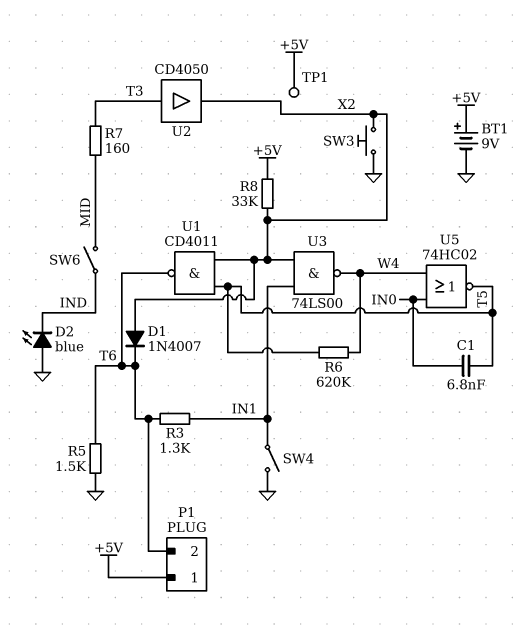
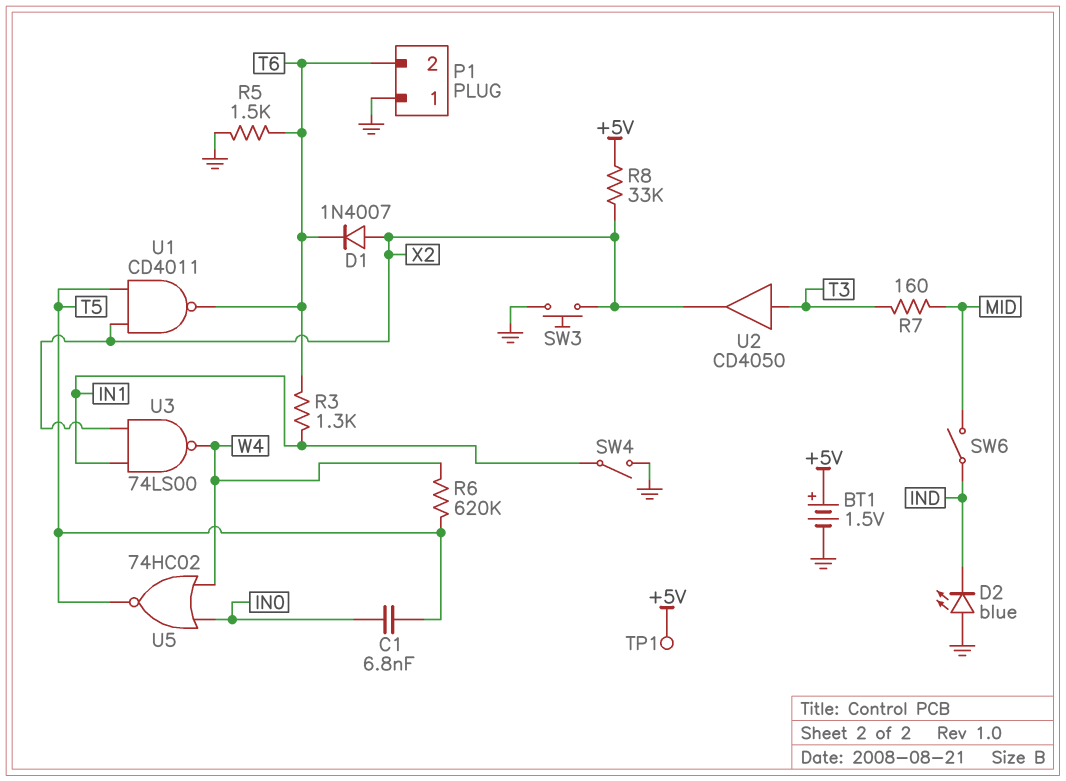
BT1: 9V (plus +5V, minus GND) -> 1.5V (plus +5V, minus GND)
P1 pin 1: +5V -> GND

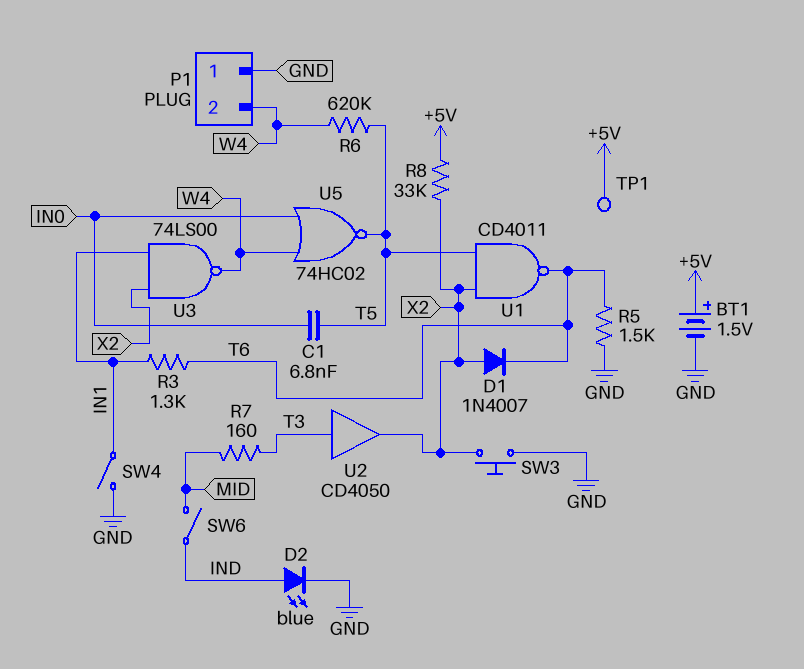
D2: LED blue (A GND, K IND) -> LED blue (A IND, K GND)
P1 pin 2: T6 -> W4

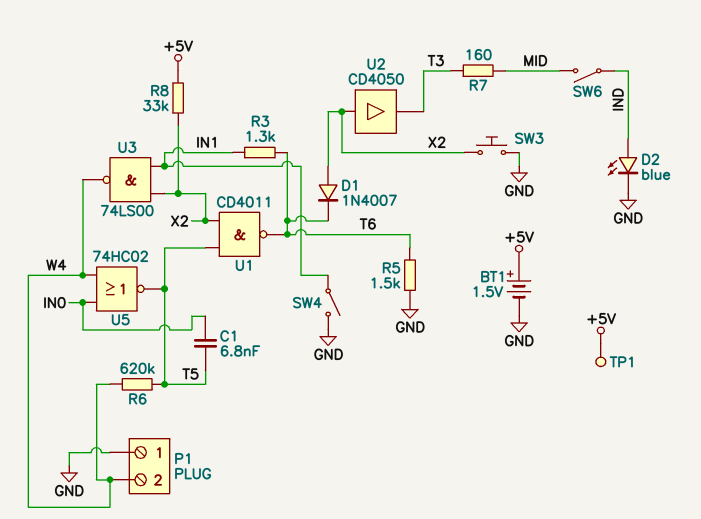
U2: buffer CD4050 (in T3, out X2) -> buffer CD4050 (in X2, out T3)

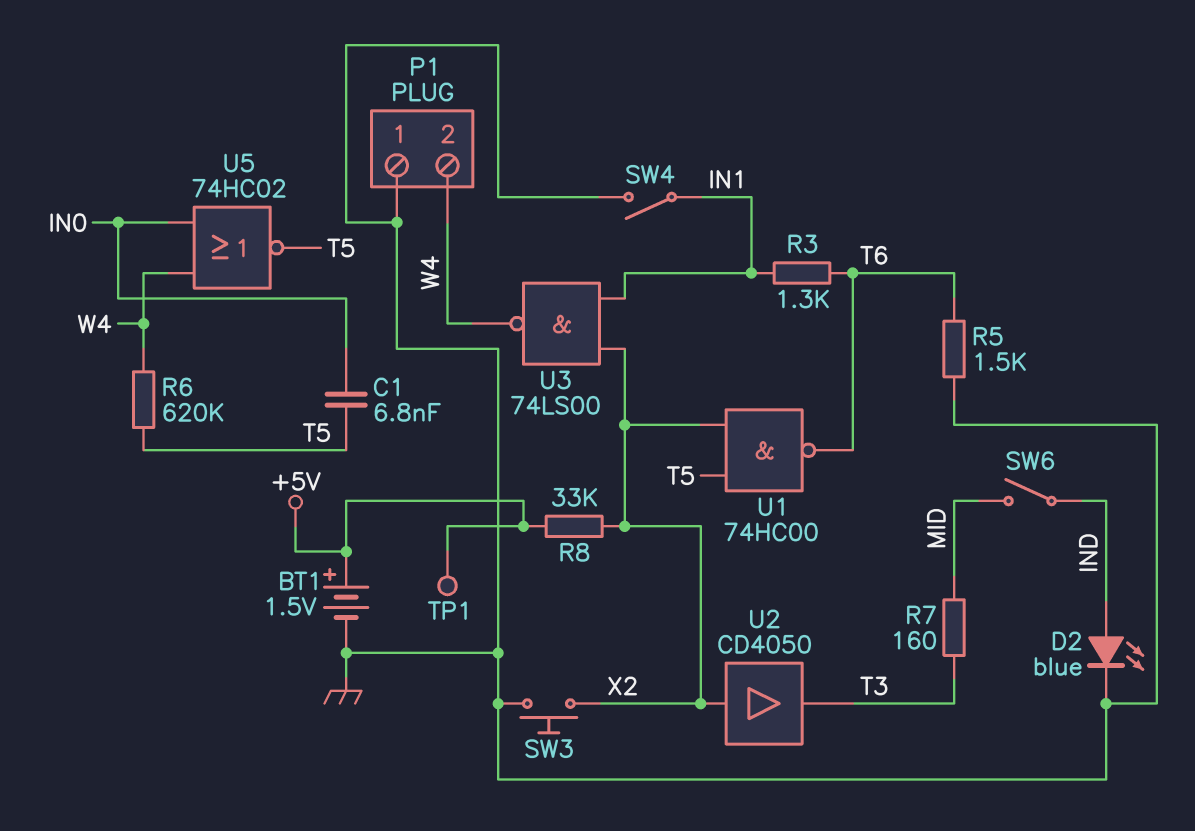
D1: diode 1N4007 (A X2, K T6) -> none
U1: NAND CD4011 (in T5, in X2, out T6) -> NAND 74HC00 (in T5, in X2, out T6)

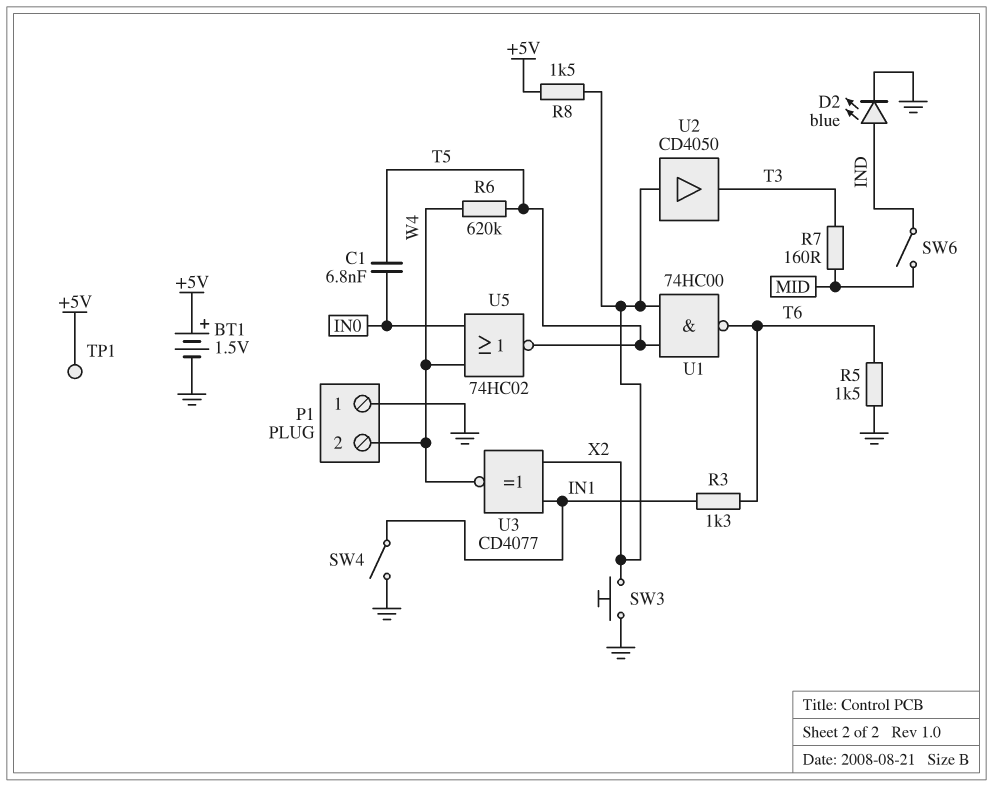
R8: 33k (+5V, X2) -> 1.5k (+5V, X2)
U3: NAND 74LS00 (in IN1, in X2, out W4) -> XNOR CD4077 (in IN1, in X2, out W4)

